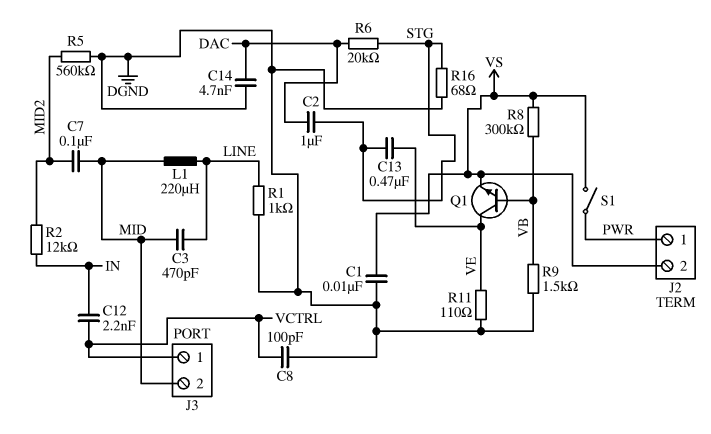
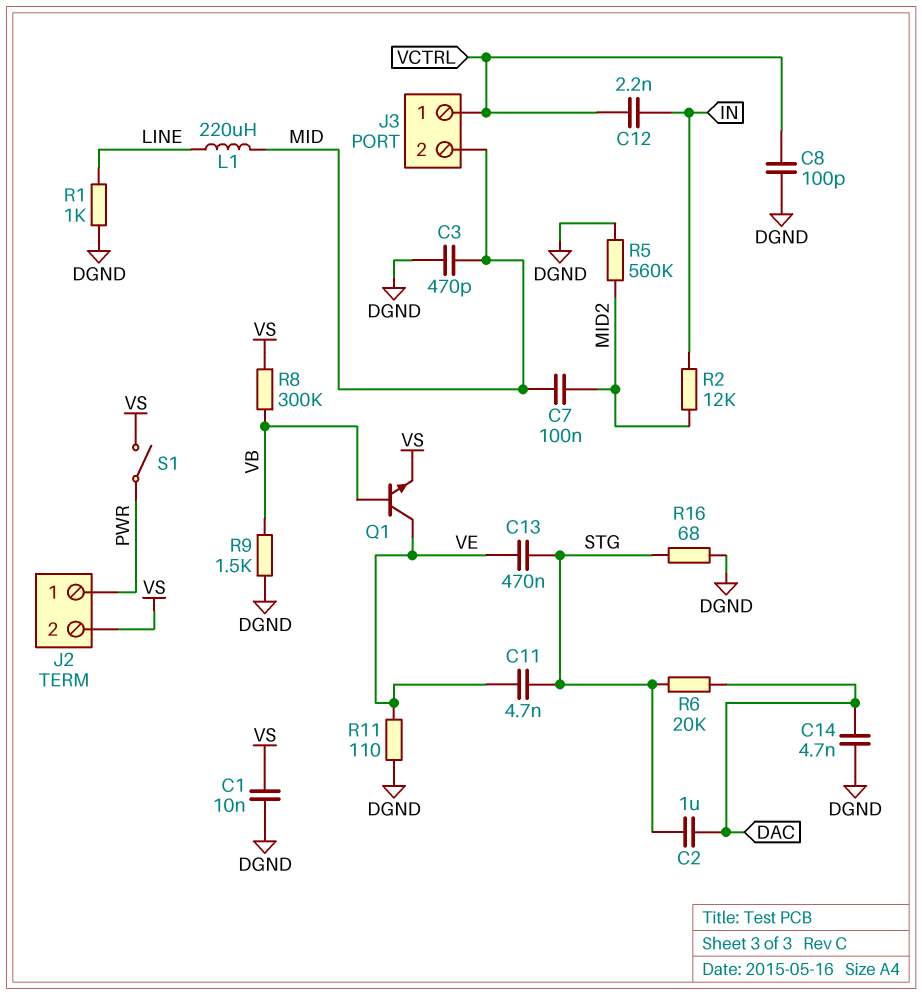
C3: 470pF (LINE, MID) -> 470pF (DGND, MID)
C11: none -> 4.7nF (STG, VE)

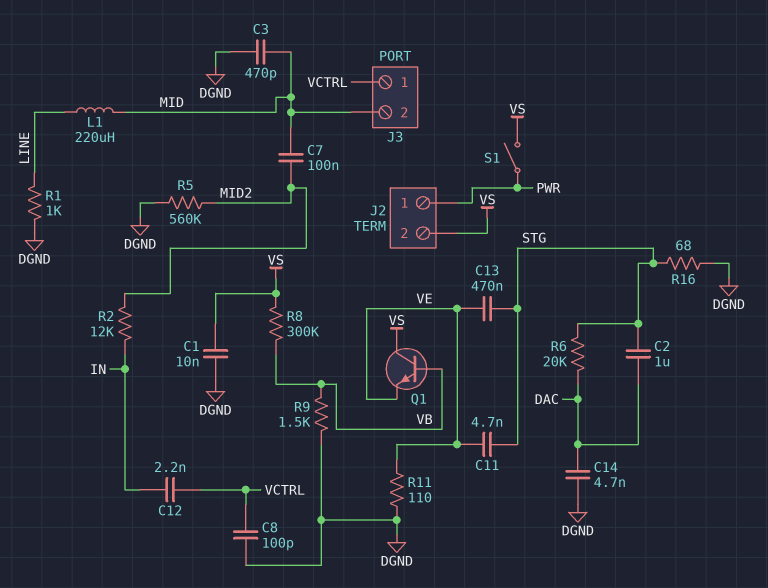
Q1: NPN (B VB, C VE, E VS) -> NPN (B VB, C VS, E VE)

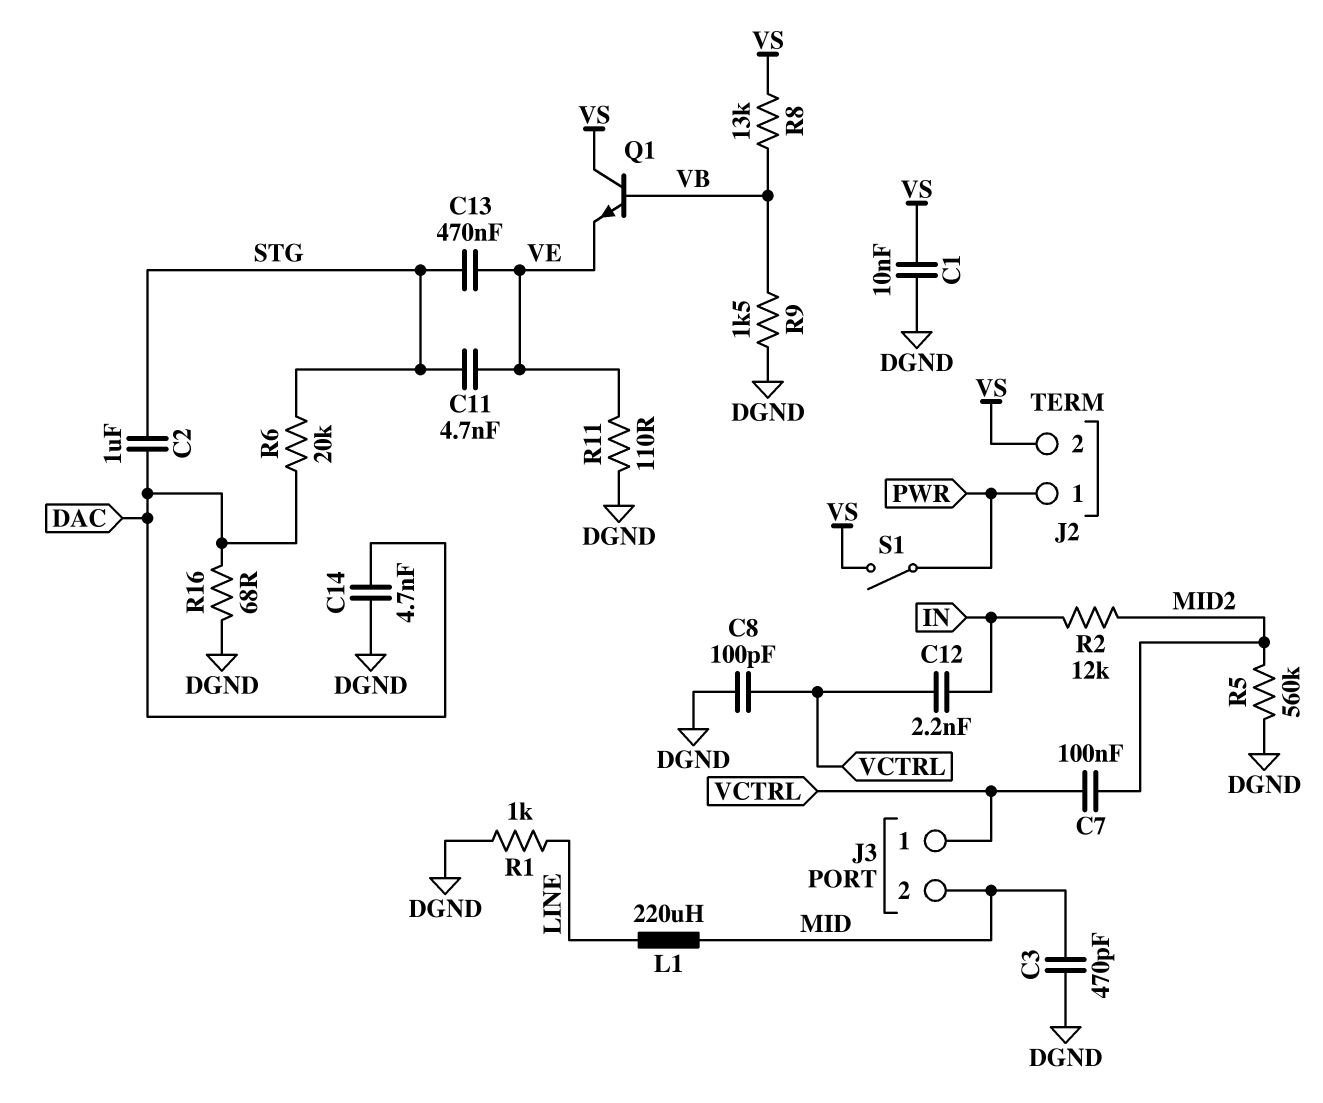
C7: 100nF (MID, MID2) -> 100nF (MID2, VCTRL)
R8: 300k (VB, VS) -> 13k (VB, VS)
R16: 68 (DGND, STG) -> 68 (DAC, DGND)

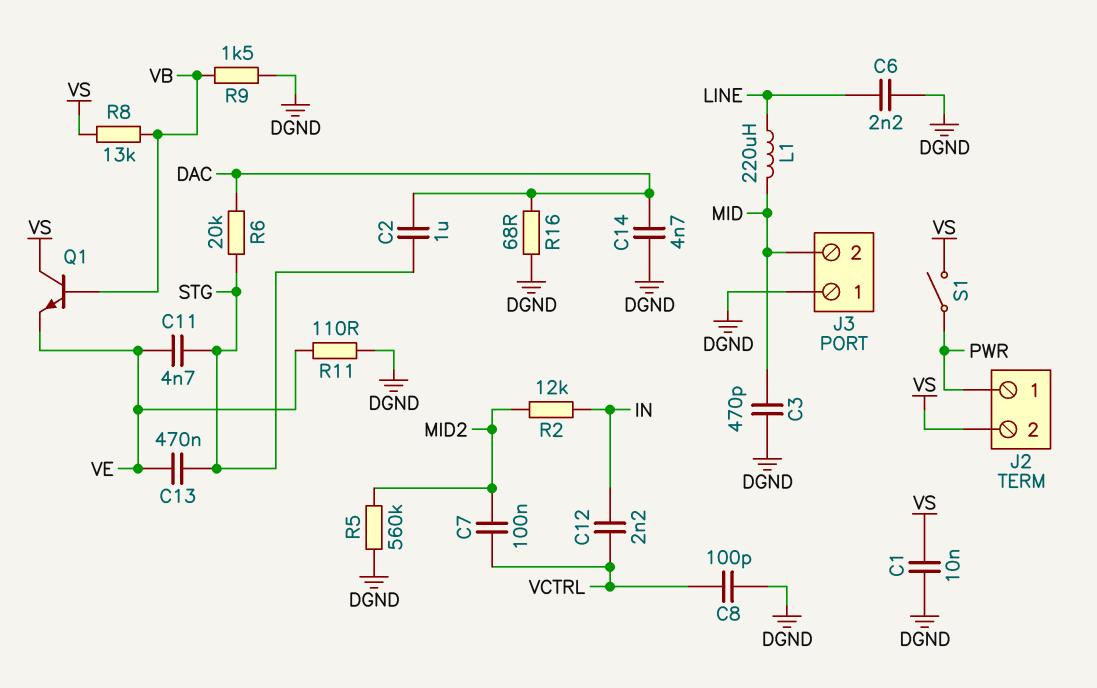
C6: none -> 2.2nF (DGND, LINE)
J3 pin 1: VCTRL -> DGND
R1: 1k (DGND, LINE) -> none

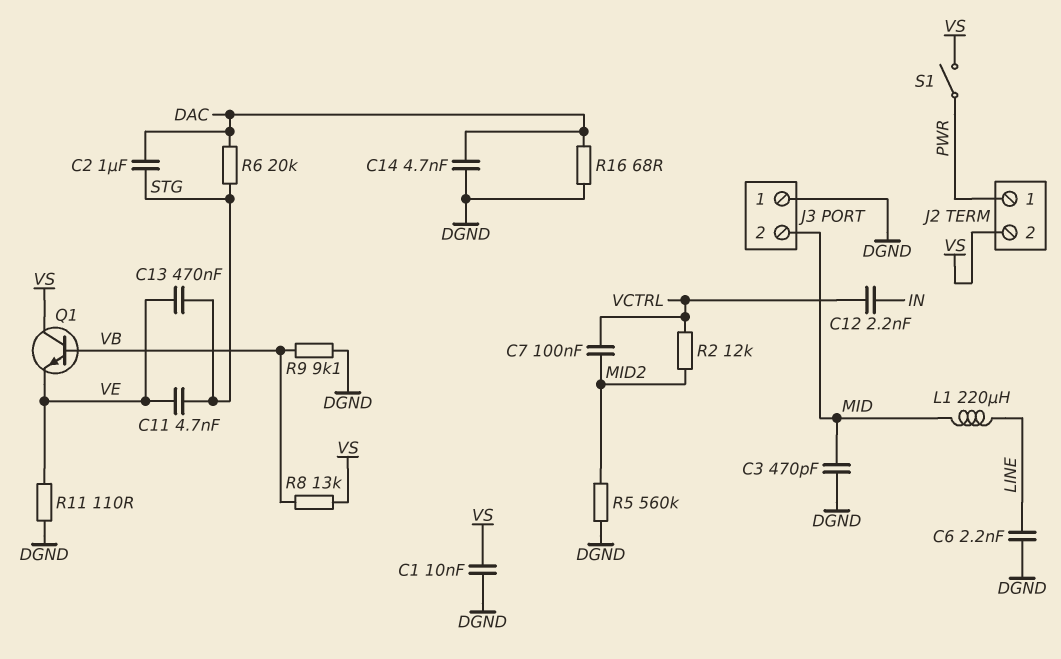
C8: 100pF (DGND, VCTRL) -> none
R2: 12k (IN, MID2) -> 12k (MID2, VCTRL)
R9: 1.5k (DGND, VB) -> 9.1k (DGND, VB)

